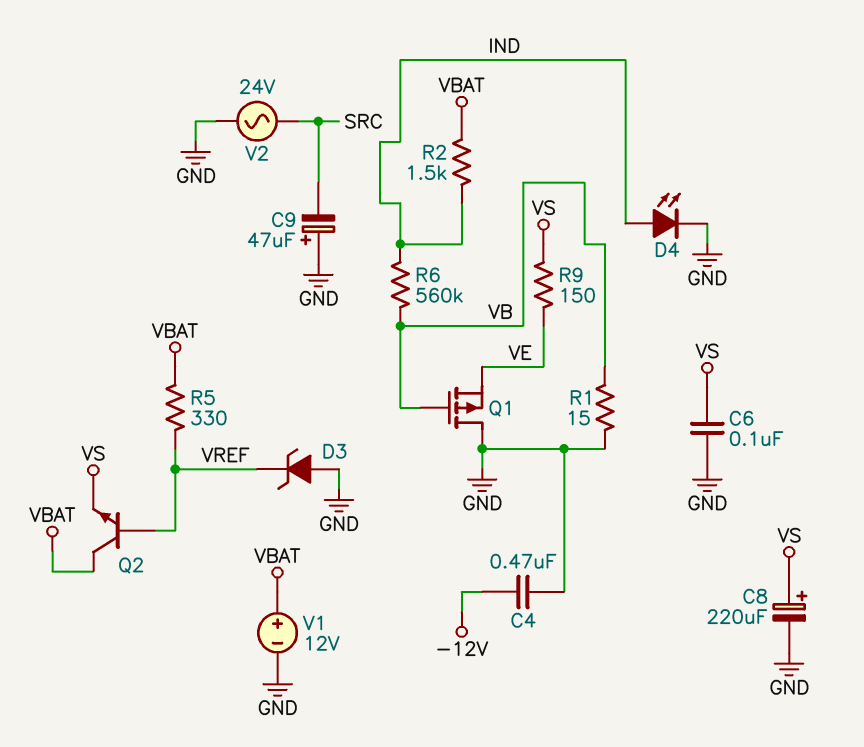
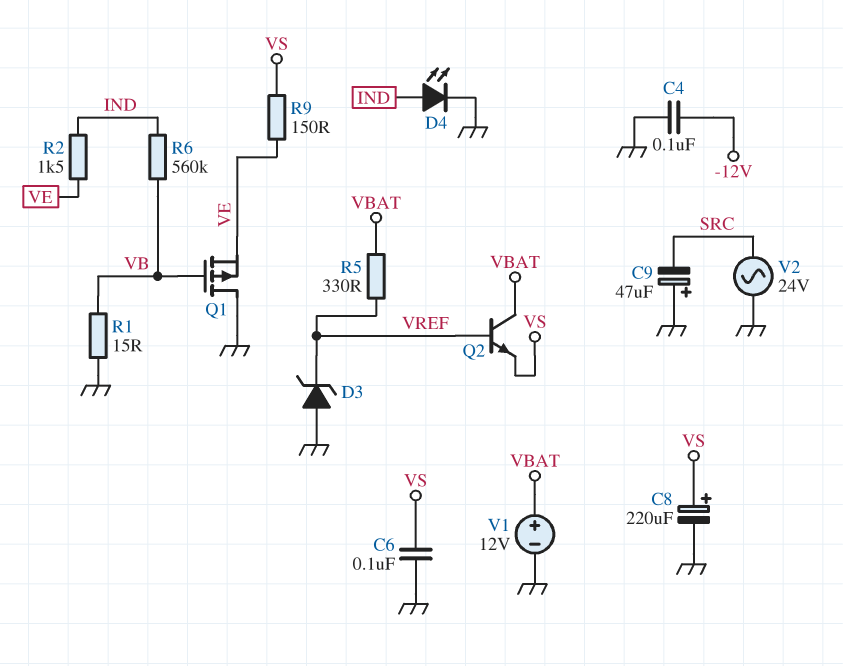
C4: 470nF (-12V, GND) -> 100nF (-12V, GND)
R2: 1.5k (IND, VBAT) -> 1.5k (IND, VE)

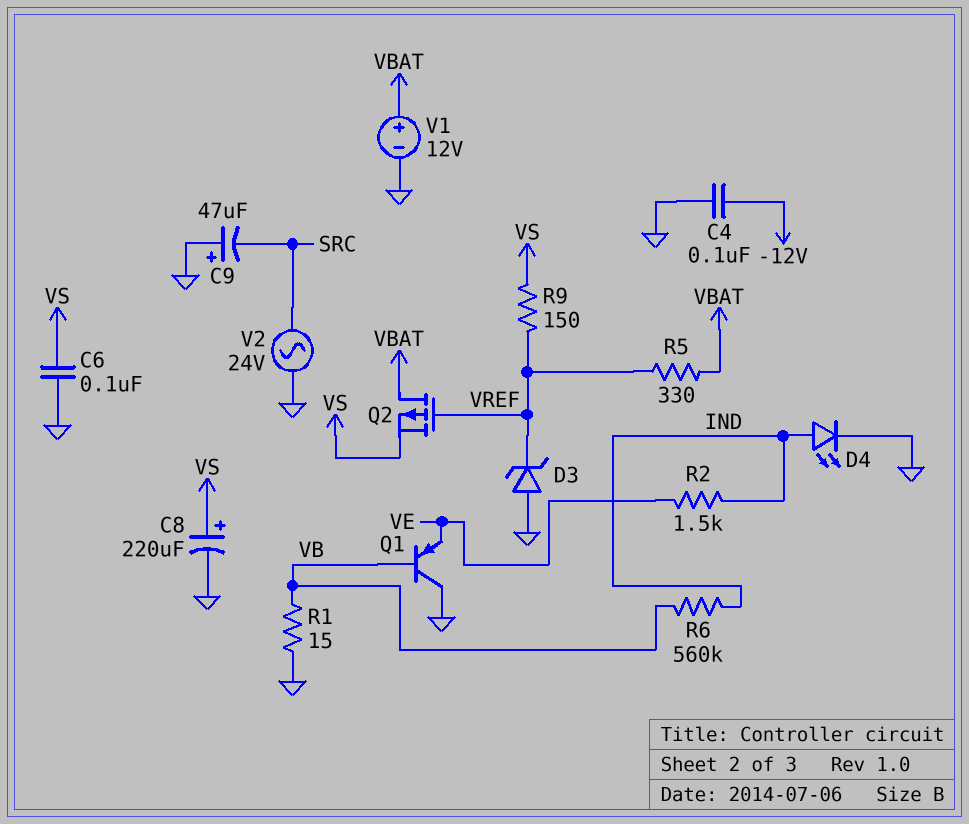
Q1: PMOS (G VB, D GND, S VE) -> PNP (B VB, C GND, E VE)
Q2: NPN (B VREF, C VBAT, E VS) -> PMOS (G VREF, D VBAT, S VS)
R9: 150 (VE, VS) -> 150 (VREF, VS)

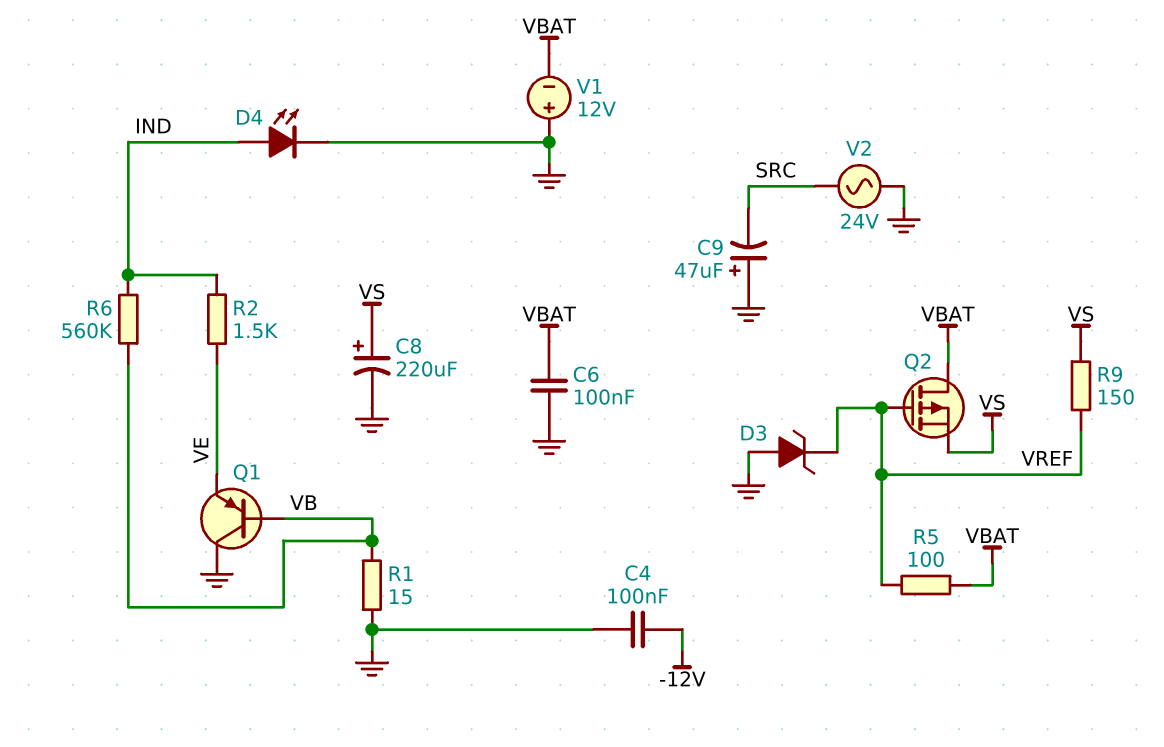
C6: 100nF (GND, VS) -> 100nF (GND, VBAT)
R5: 330 (VBAT, VREF) -> 100 (VBAT, VREF)
V1: 12V (plus VBAT, minus GND) -> 12V (plus GND, minus VBAT)

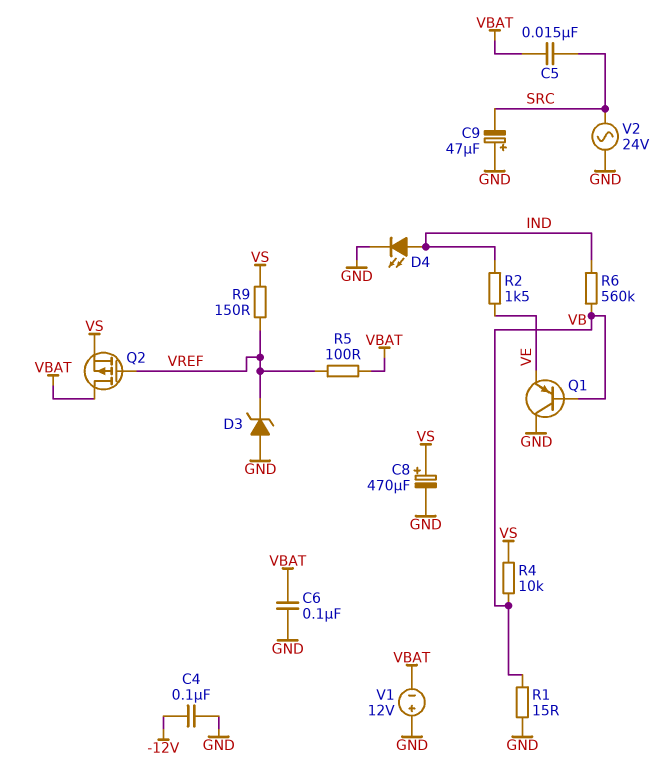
C5: none -> 15nF (SRC, VBAT)
C8: 220uF (plus VS, minus GND) -> 470uF (plus VS, minus GND)
R4: none -> 10k (VB, VS)

